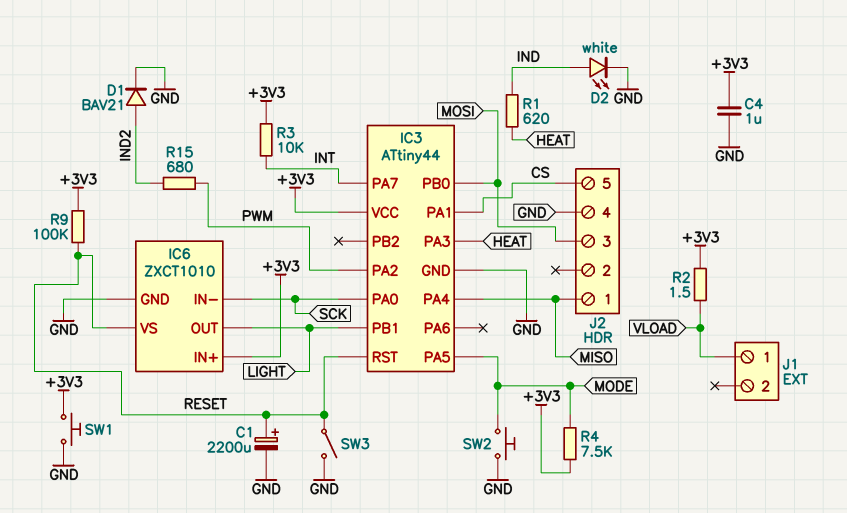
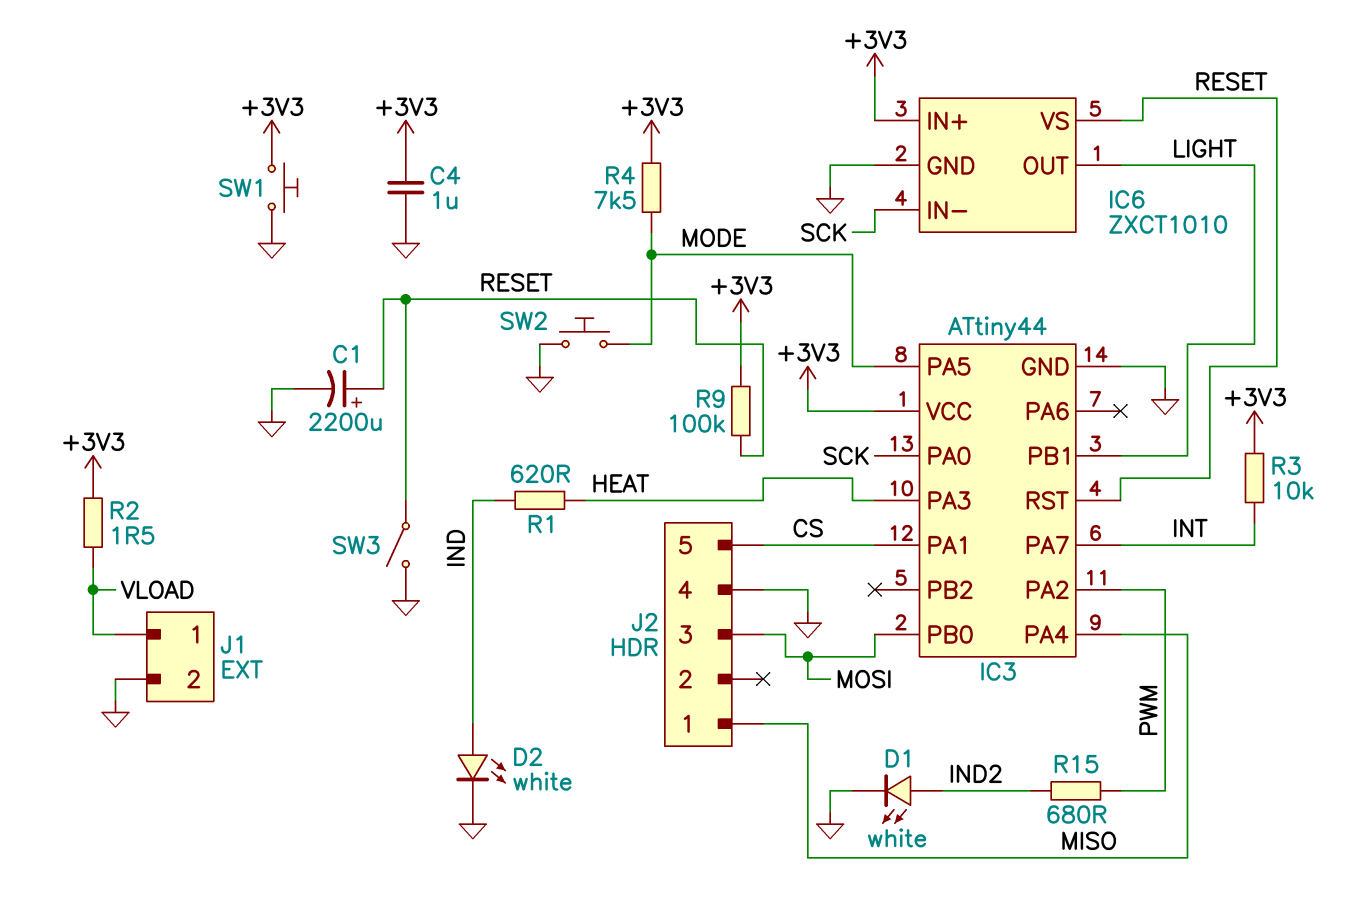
D1: diode BAV21 (A IND2, K GND) -> LED white (A IND2, K GND)
J1 pin 2: none -> GND

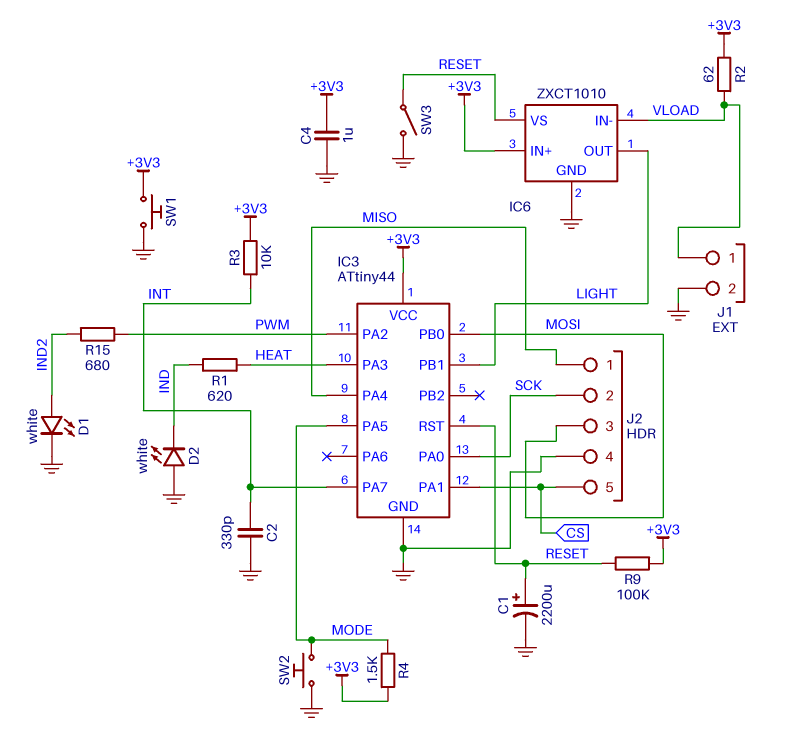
C2: none -> 330pF (GND, INT)
D2: LED white (A IND, K GND) -> LED white (A GND, K IND)
IC6 pin IN-: SCK -> VLOAD
J2 pin 2: none -> SCK
R2: 1.5 (+3V3, VLOAD) -> 62 (+3V3, VLOAD)
R4: 7.5k (+3V3, MODE) -> 1.5k (+3V3, MODE)

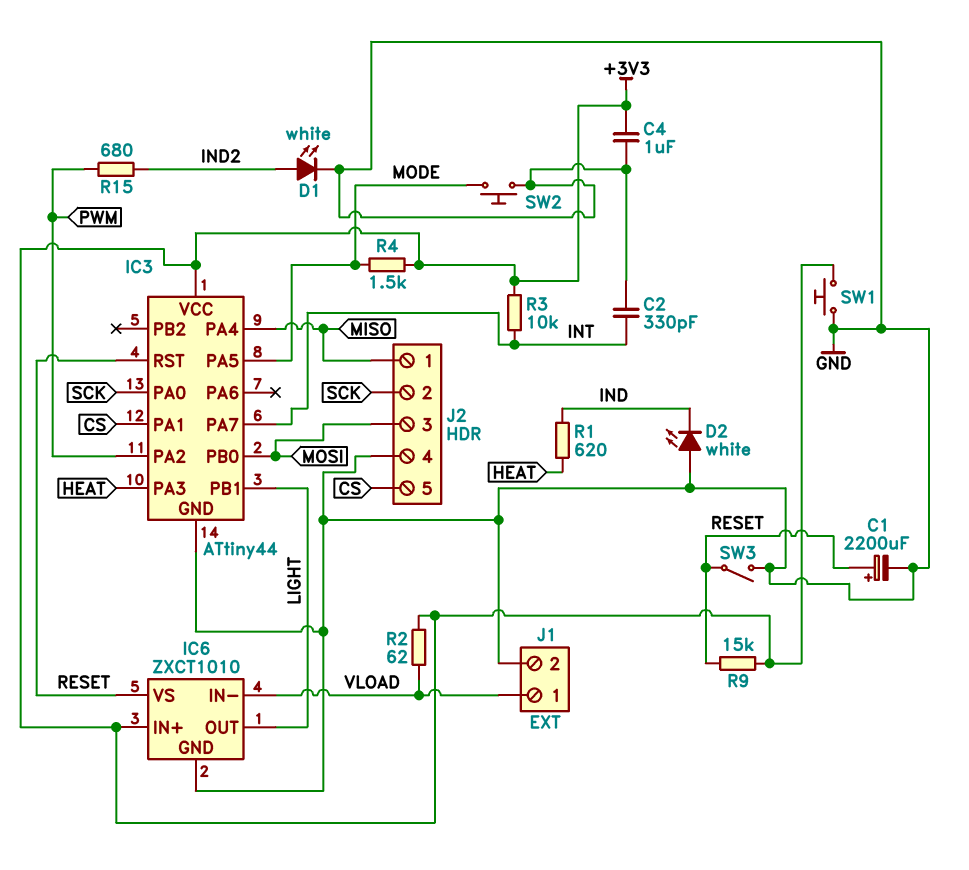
R9: 100k (+3V3, RESET) -> 15k (+3V3, RESET)

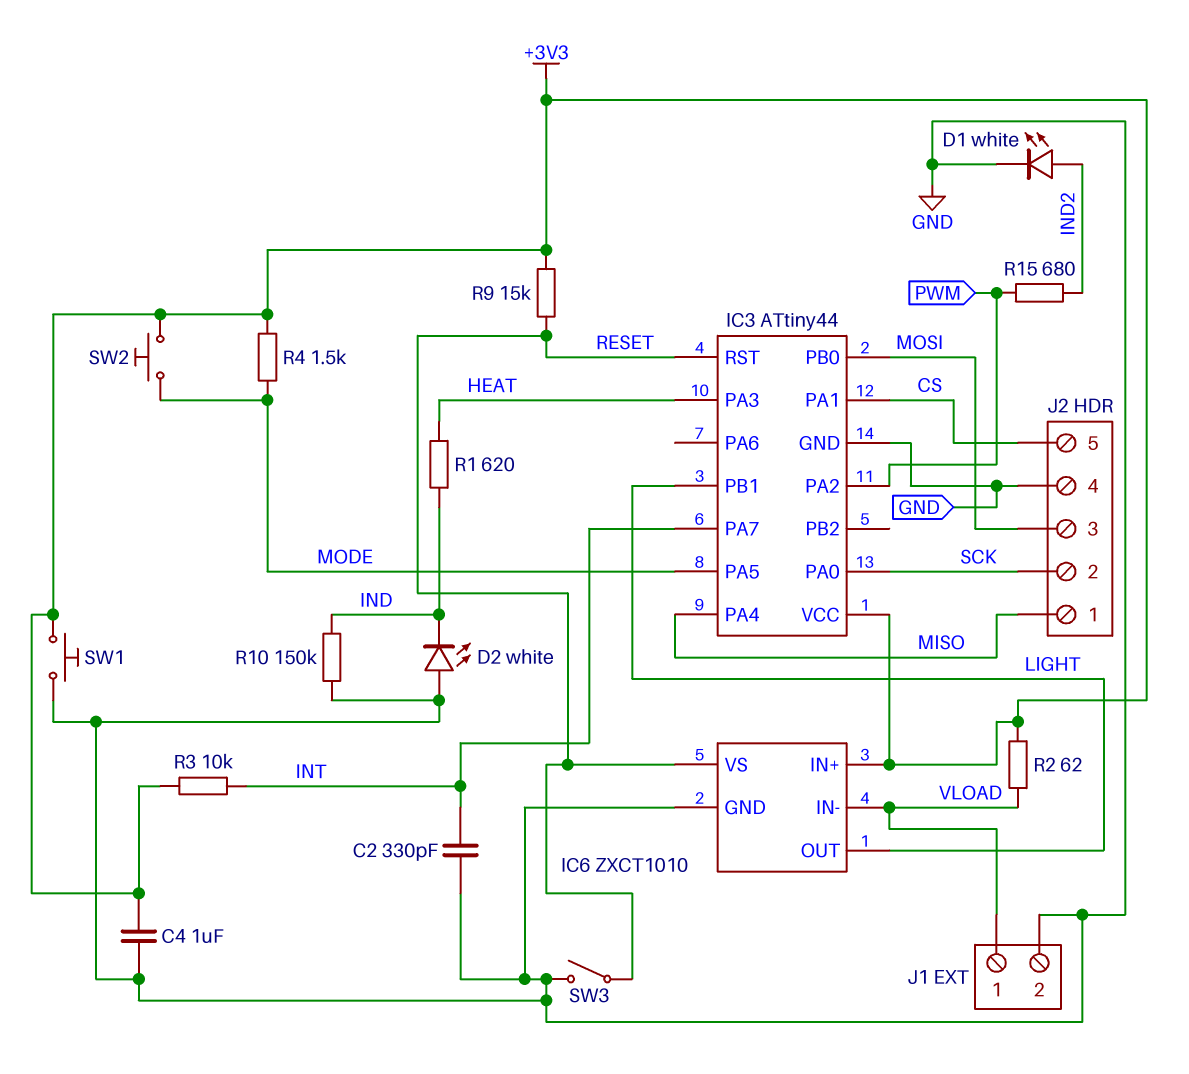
C1: 2200uF (plus RESET, minus GND) -> none
R10: none -> 150k (GND, IND)
SW2: button (GND, MODE) -> button (+3V3, MODE)

